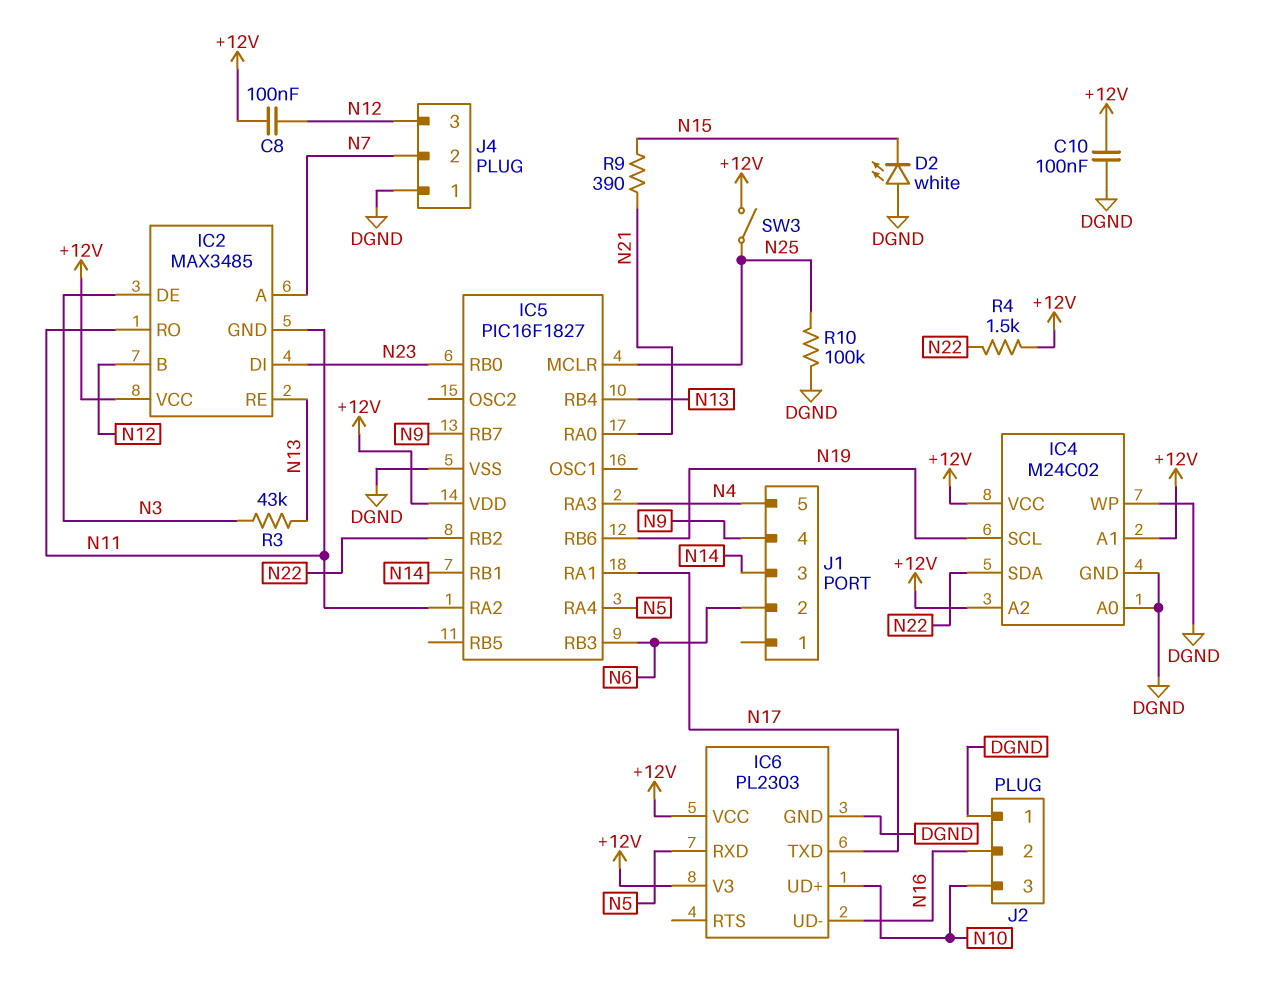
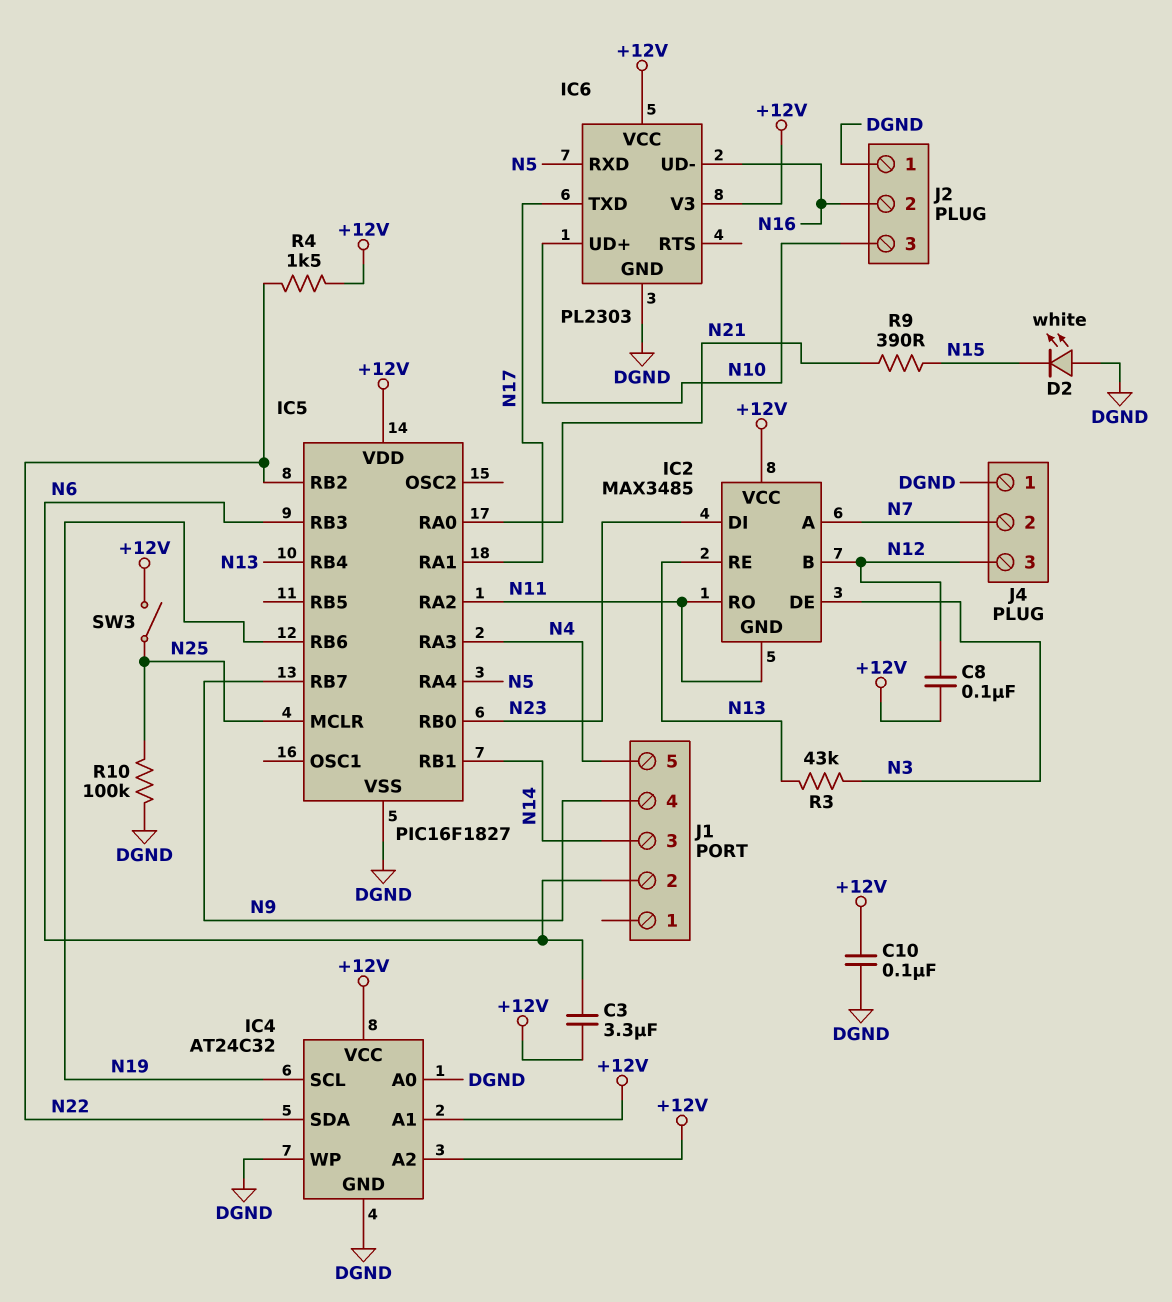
C3: none -> 3.3uF (+12V, N6)
IC4: M24C02 -> AT24C32

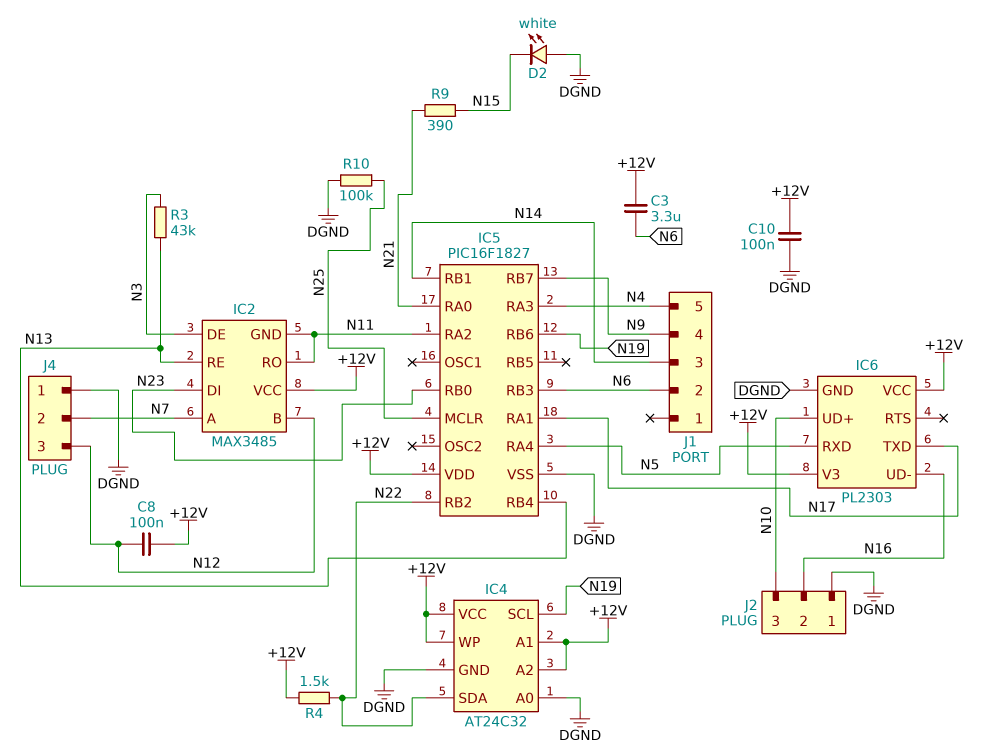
IC4 pin WP: DGND -> +12V
SW3: switch (+12V, N25) -> none

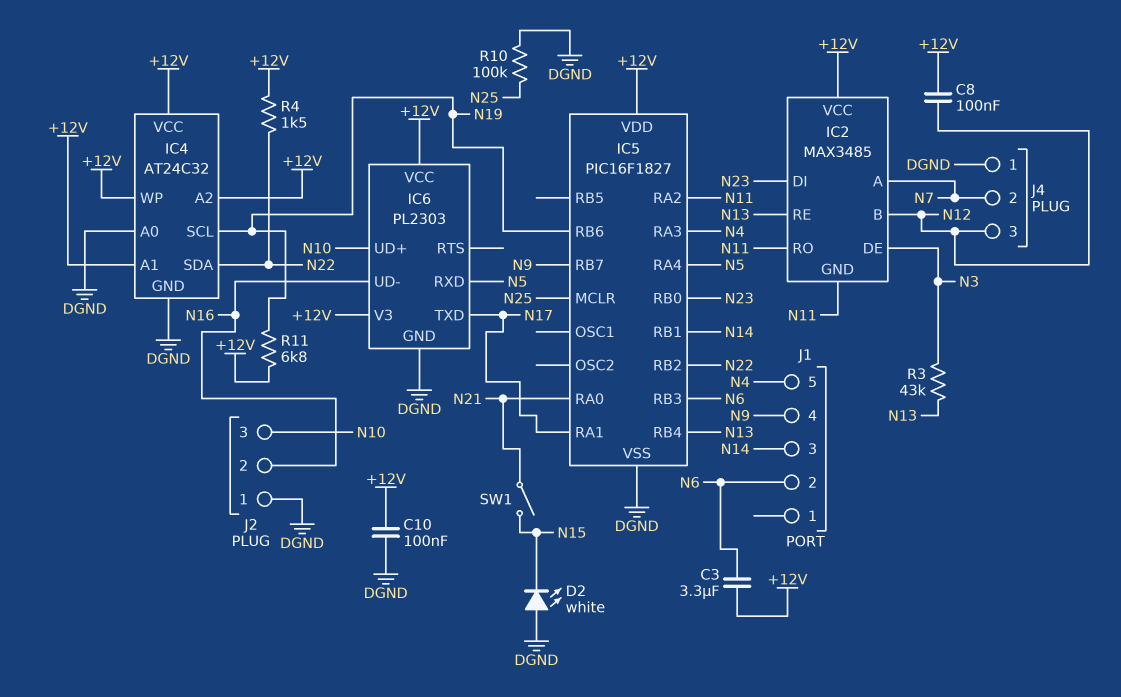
R9: 390 (N15, N21) -> none
R11: none -> 6.8k (+12V, N19)
SW1: none -> switch (N15, N21)

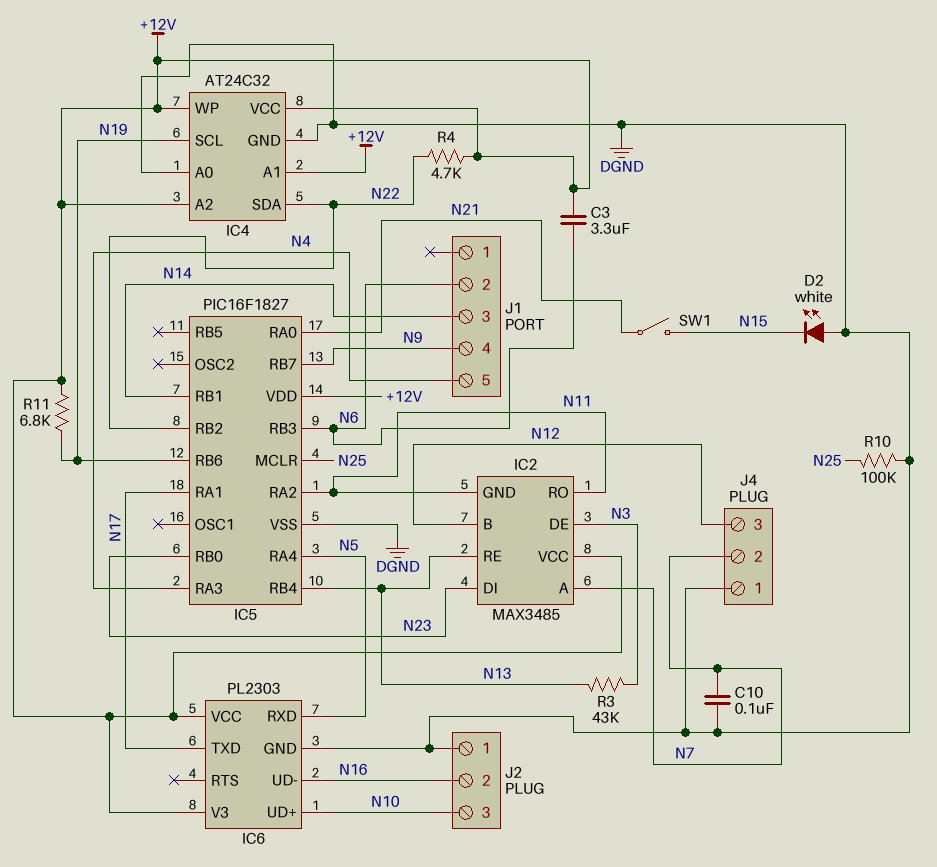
C8: 100nF (+12V, N12) -> none
C10: 100nF (+12V, DGND) -> 100nF (DGND, N7)
R4: 1.5k (+12V, N22) -> 4.7k (+12V, N22)

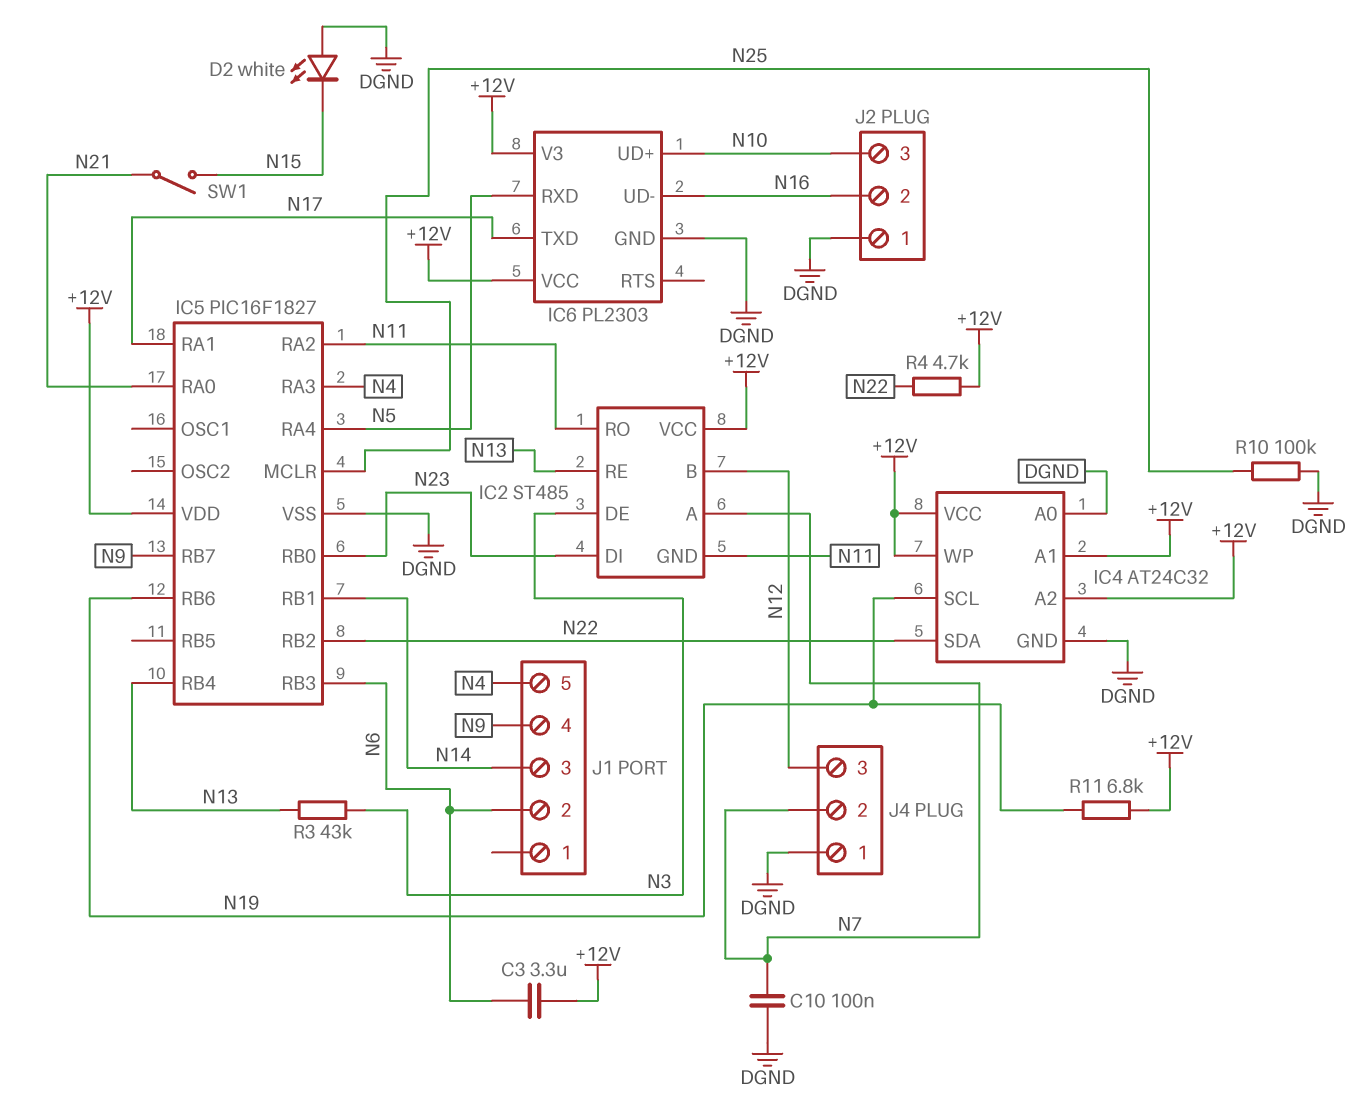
IC2: MAX3485 -> ST485

